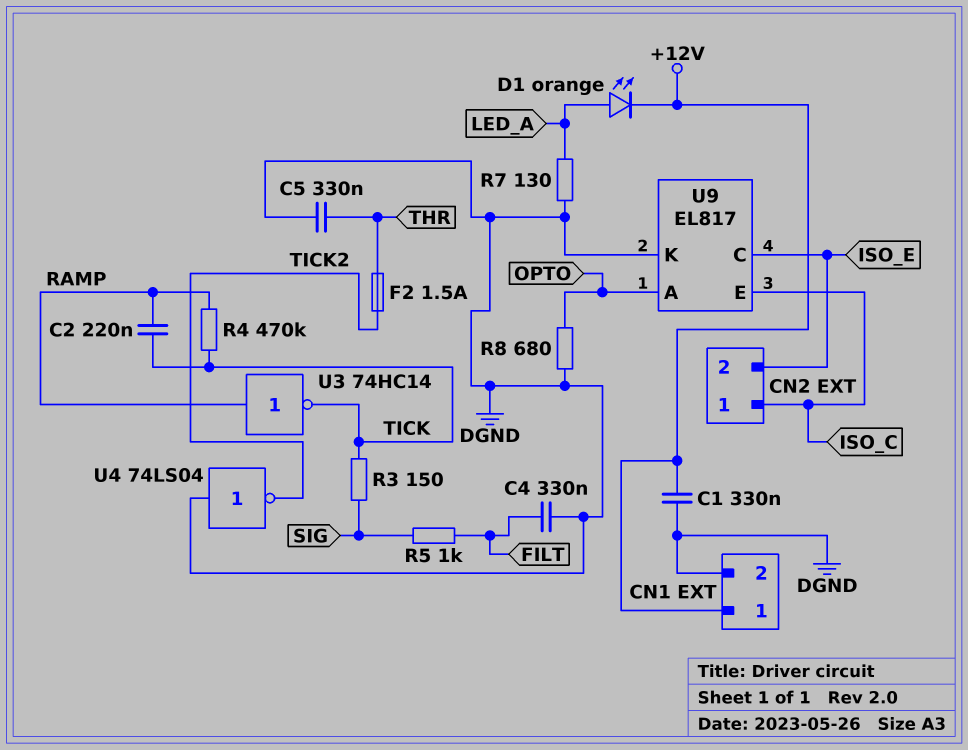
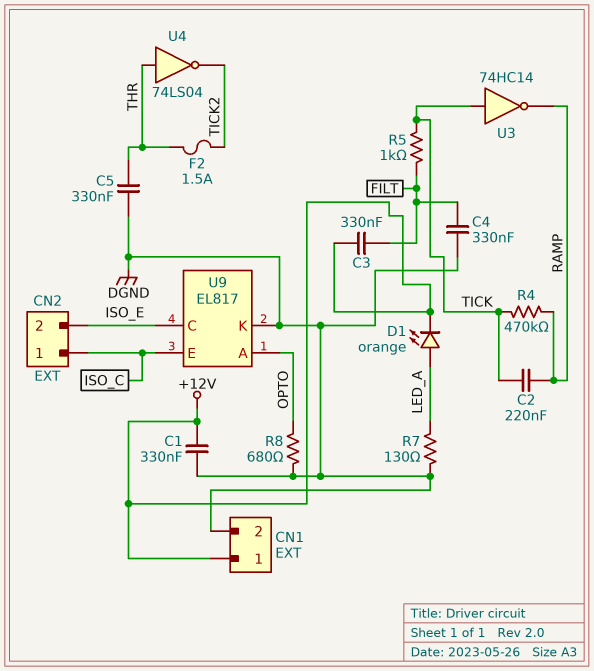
C3: none -> 330nF (+12V, FILT)
R3: 150 (SIG, TICK) -> none
R5: 1k (FILT, SIG) -> 1k (FILT, TICK)
U3: NOT 74HC14 (in RAMP, out TICK) -> NOT 74HC14 (in TICK, out RAMP)
U4: NOT 74LS04 (in DGND, out TICK2) -> NOT 74LS04 (in THR, out TICK2)

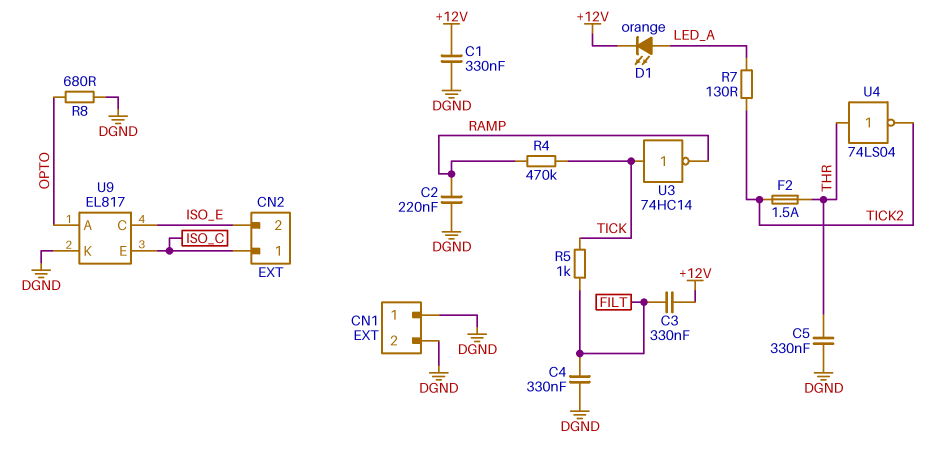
C2: 220nF (RAMP, TICK) -> 220nF (DGND, RAMP)
CN1 pin 1: +12V -> DGND
R7: 130 (DGND, LED_A) -> 130 (LED_A, TICK2)

